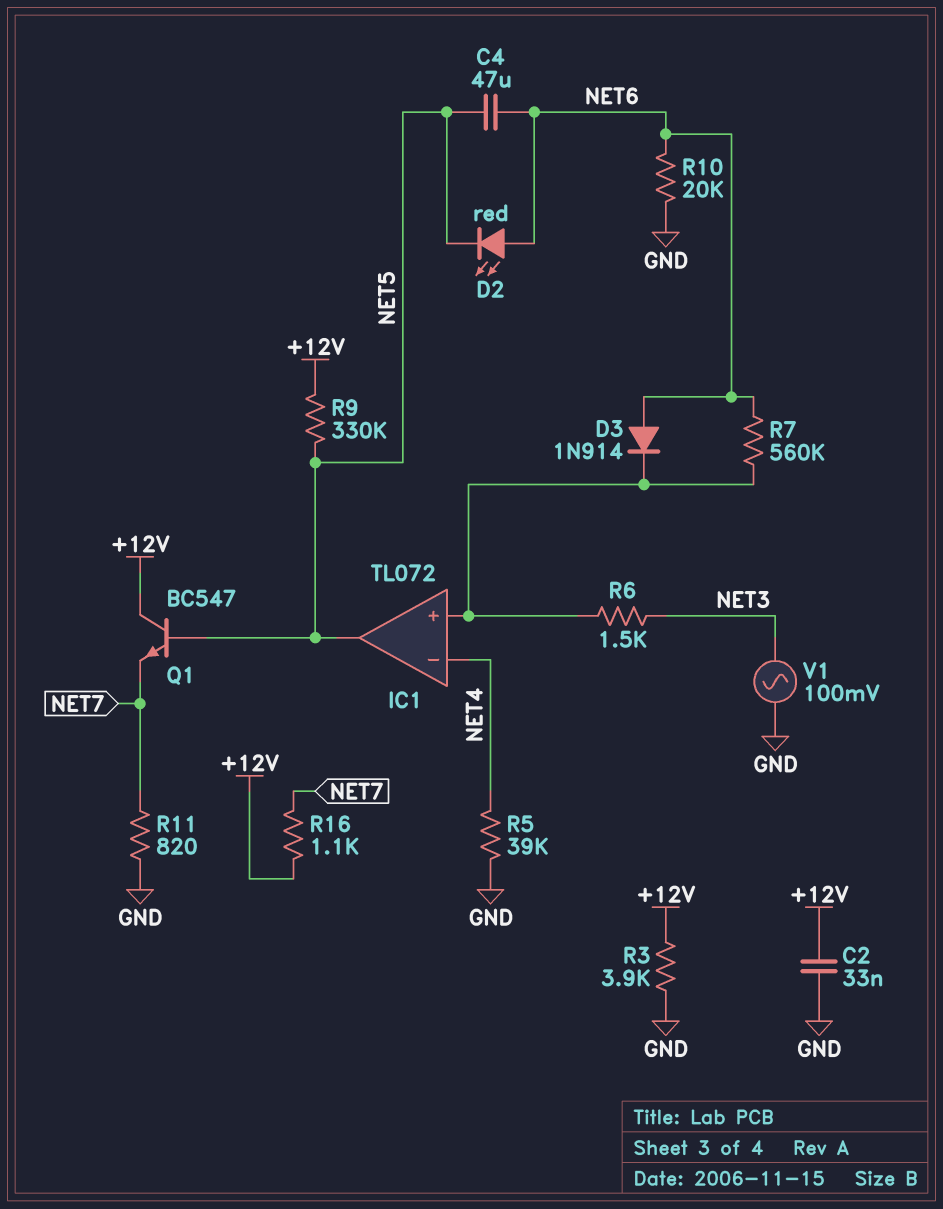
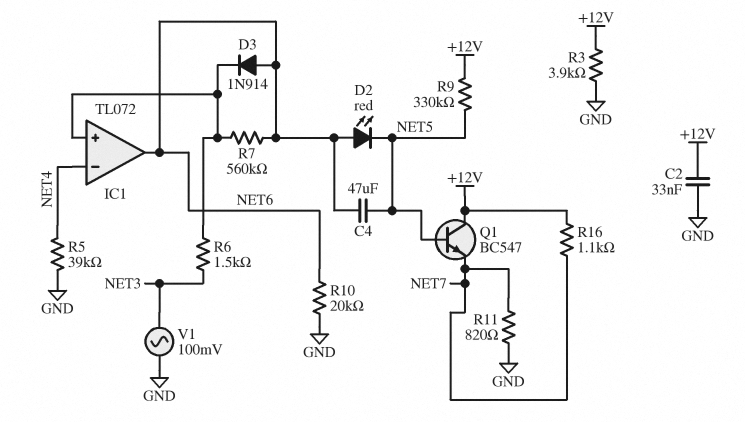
IC1 pin out: NET5 -> NET6

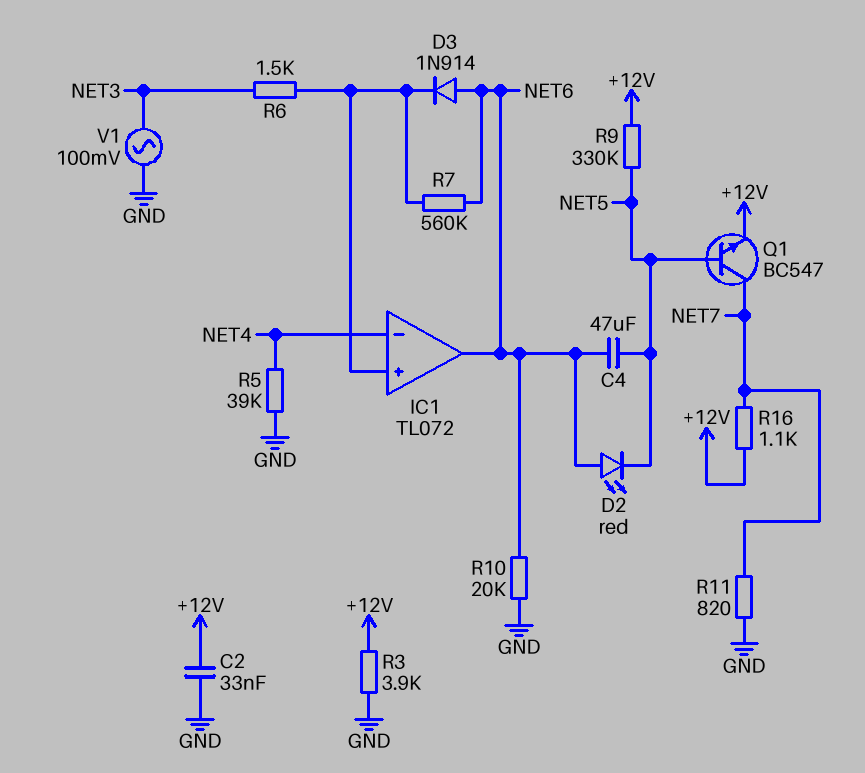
Q1: NPN BC547 (B NET5, C +12V, E NET7) -> NPN BC547 (B NET5, C NET7, E +12V)

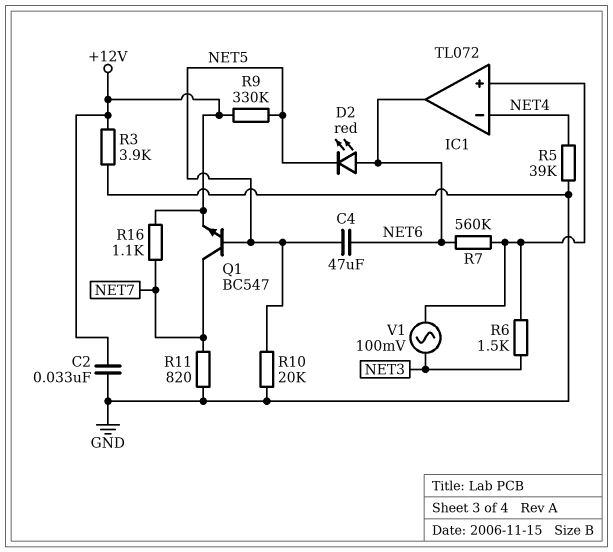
D3: diode 1N914 (A NET6, K IC1/in+) -> none
R10: 20k (GND, NET6) -> 20k (GND, NET5)
V1: AC 100mV (GND, NET3) -> AC 100mV (IC1/in+, NET3)

